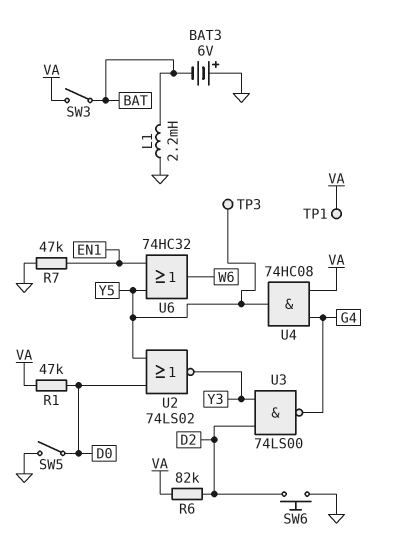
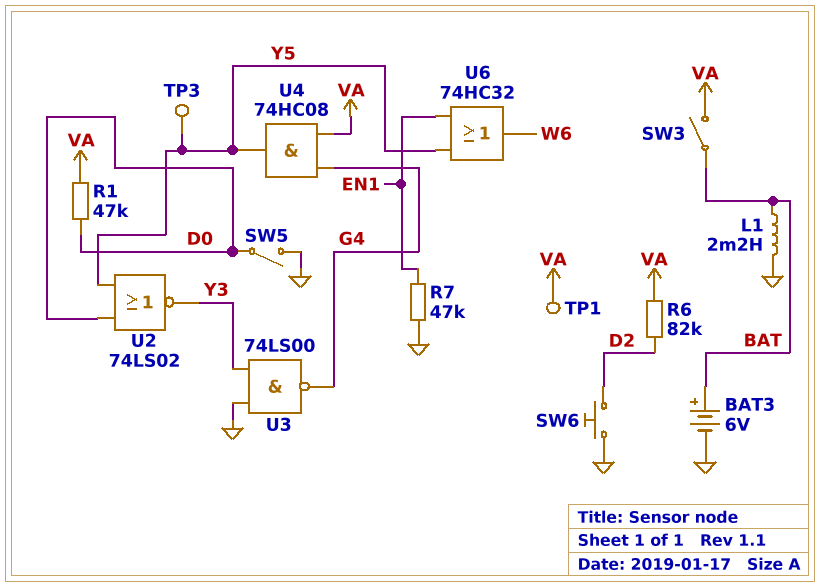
BAT3: 6V (plus GND, minus BAT) -> 6V (plus BAT, minus GND)
U3: NAND 74LS00 (in D2, in Y3, out G4) -> NAND 74LS00 (in GND, in Y3, out G4)

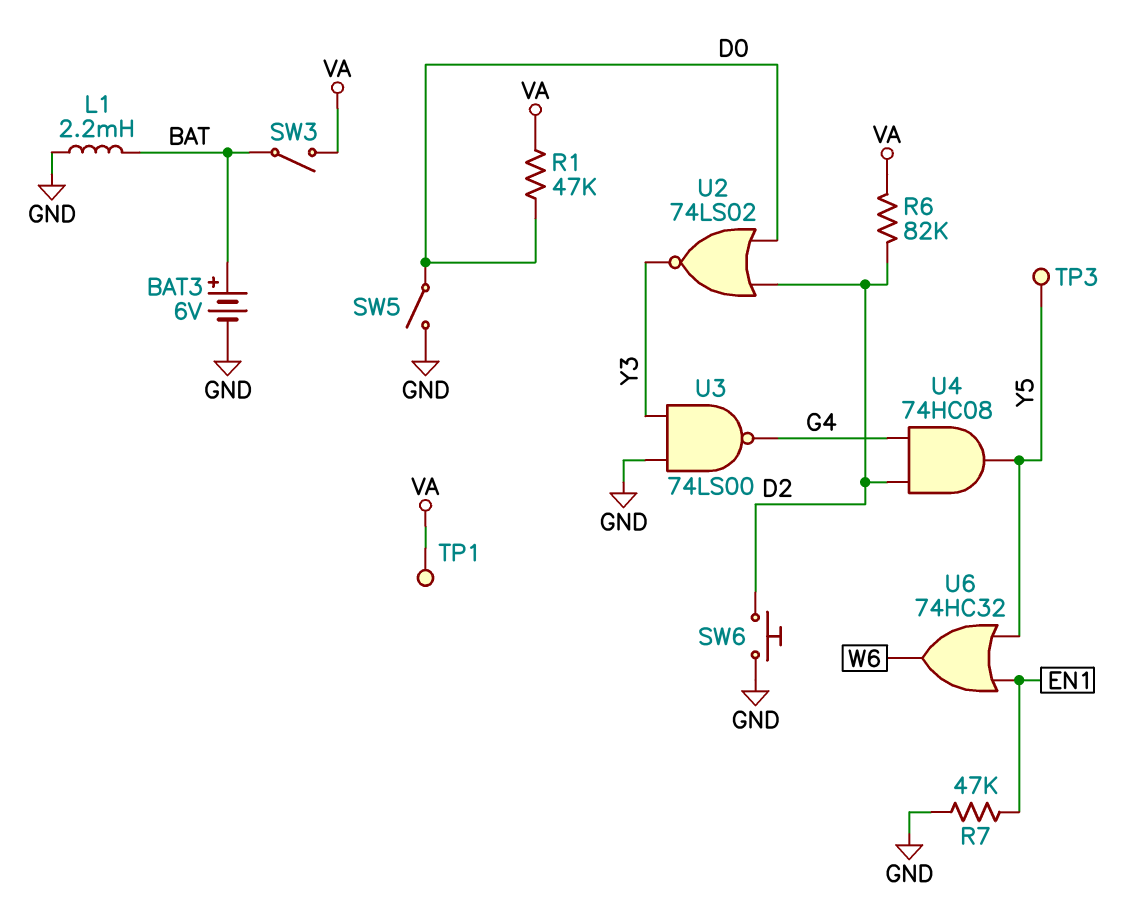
U2: NOR 74LS02 (in D0, in Y5, out Y3) -> NOR 74LS02 (in D0, in D2, out Y3)
U4: AND 74HC08 (in G4, in VA, out Y5) -> AND 74HC08 (in D2, in G4, out Y5)

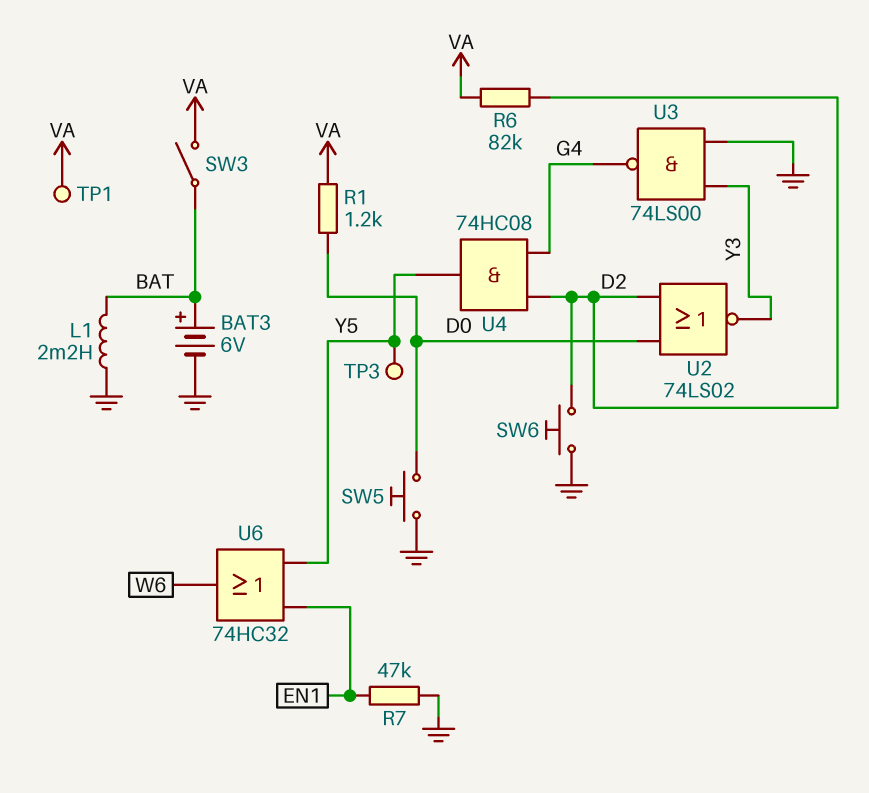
R1: 47k (D0, VA) -> 1.2k (D0, VA)
SW5: switch (D0, GND) -> button (D0, GND)

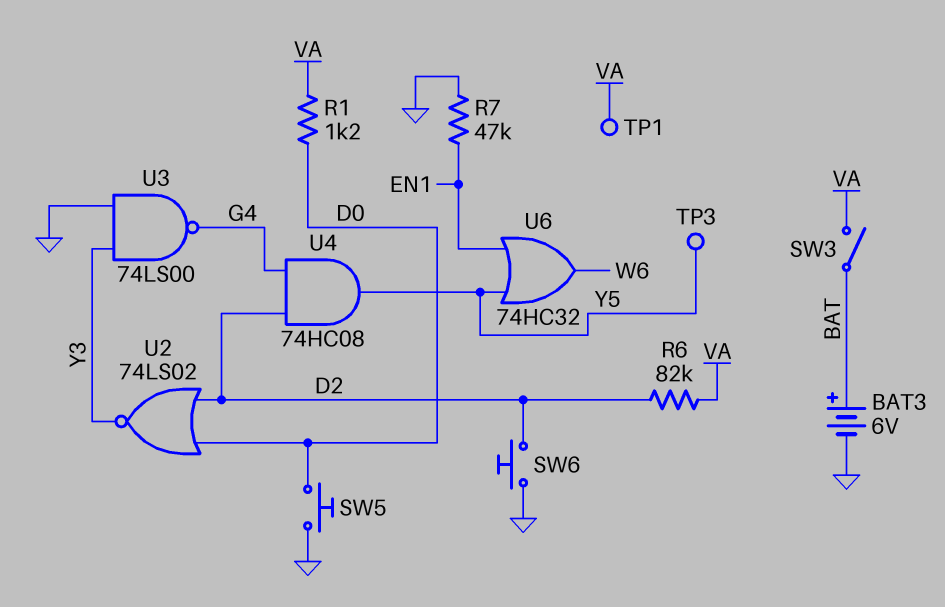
L1: 2.2mH (BAT, GND) -> none

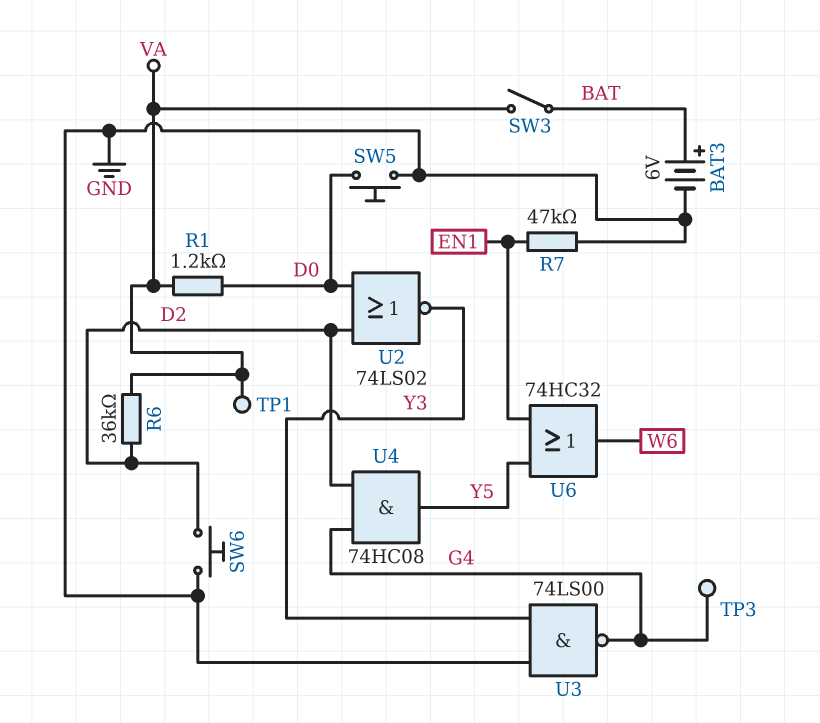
R6: 82k (D2, VA) -> 36k (D2, VA)
TP3: test point (Y5) -> test point (G4)

